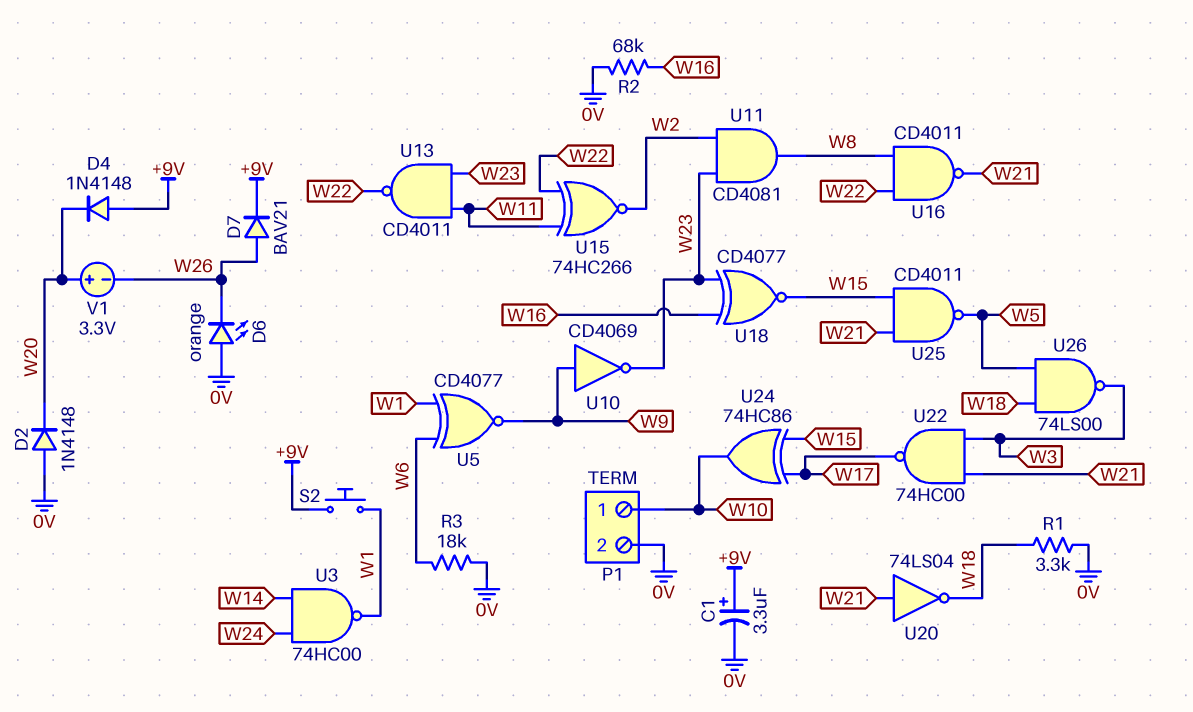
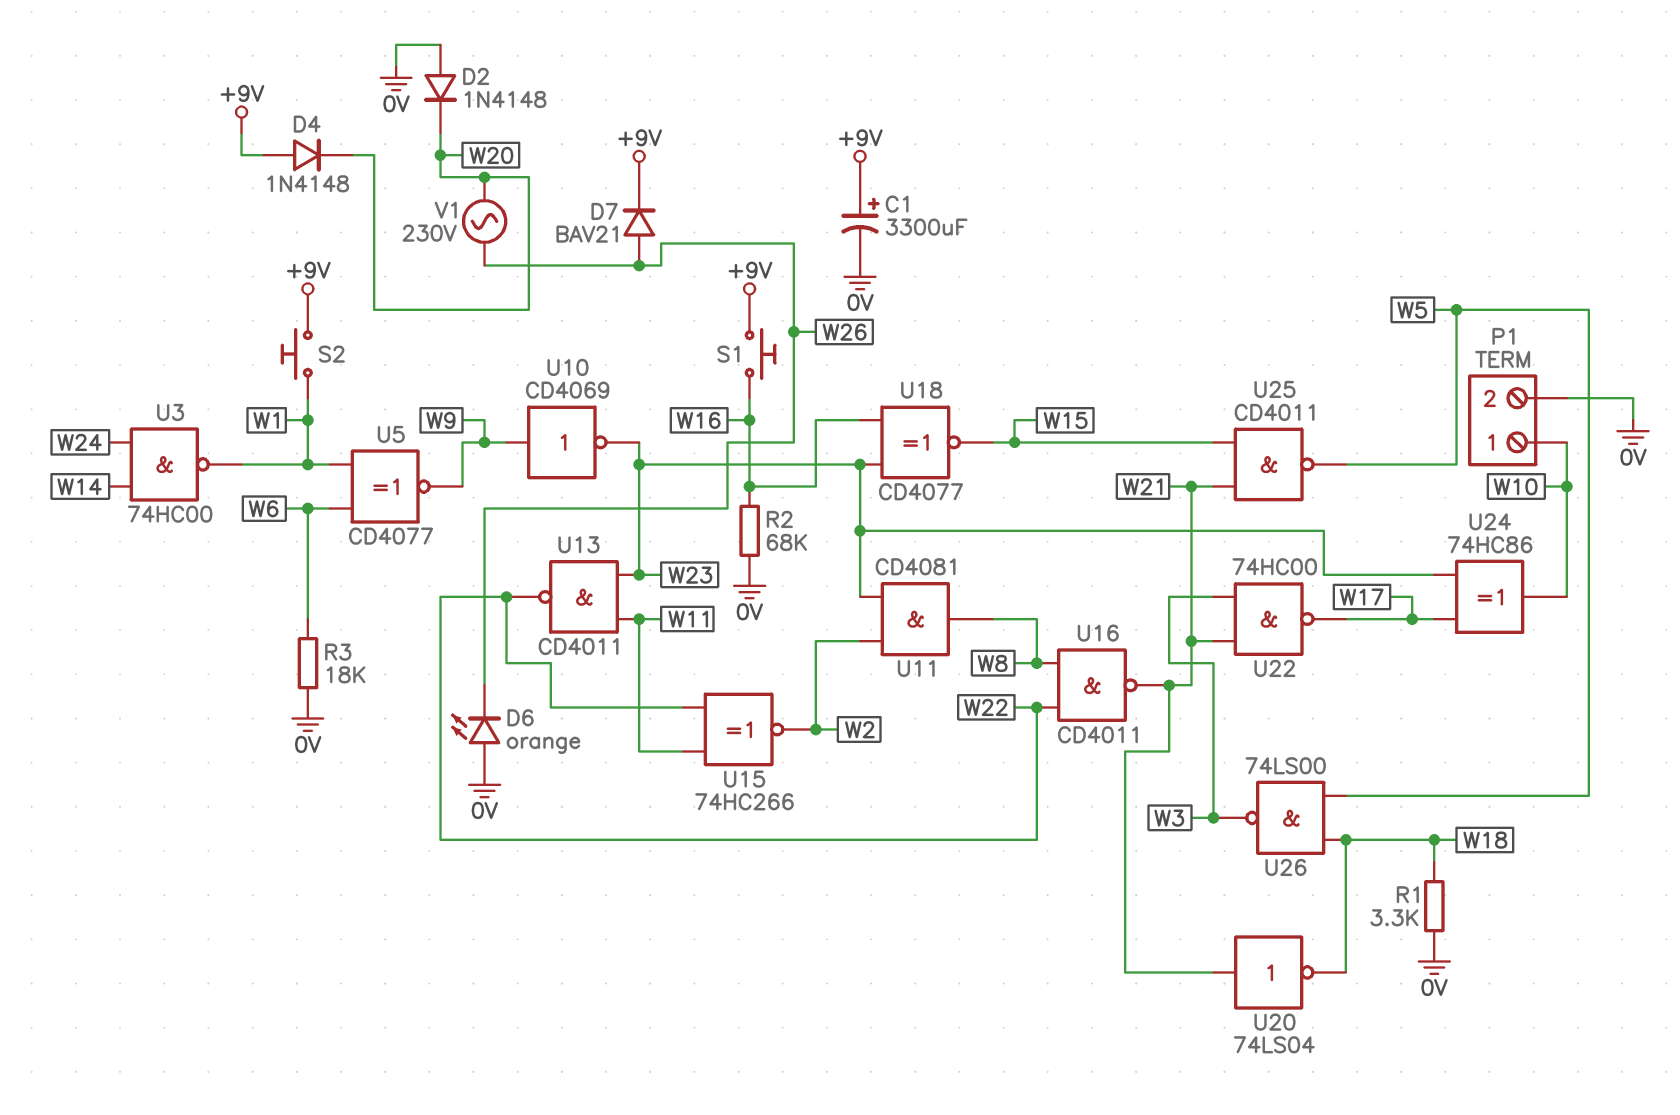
C1: 3.3uF (plus +9V, minus 0V) -> 3300uF (plus +9V, minus 0V)
S1: none -> button (+9V, W16)
U24: XOR 74HC86 (in W15, in W17, out W10) -> XOR 74HC86 (in W17, in W23, out W10)
V1: 3.3V (plus W20, minus W26) -> AC 230V (W20, W26)

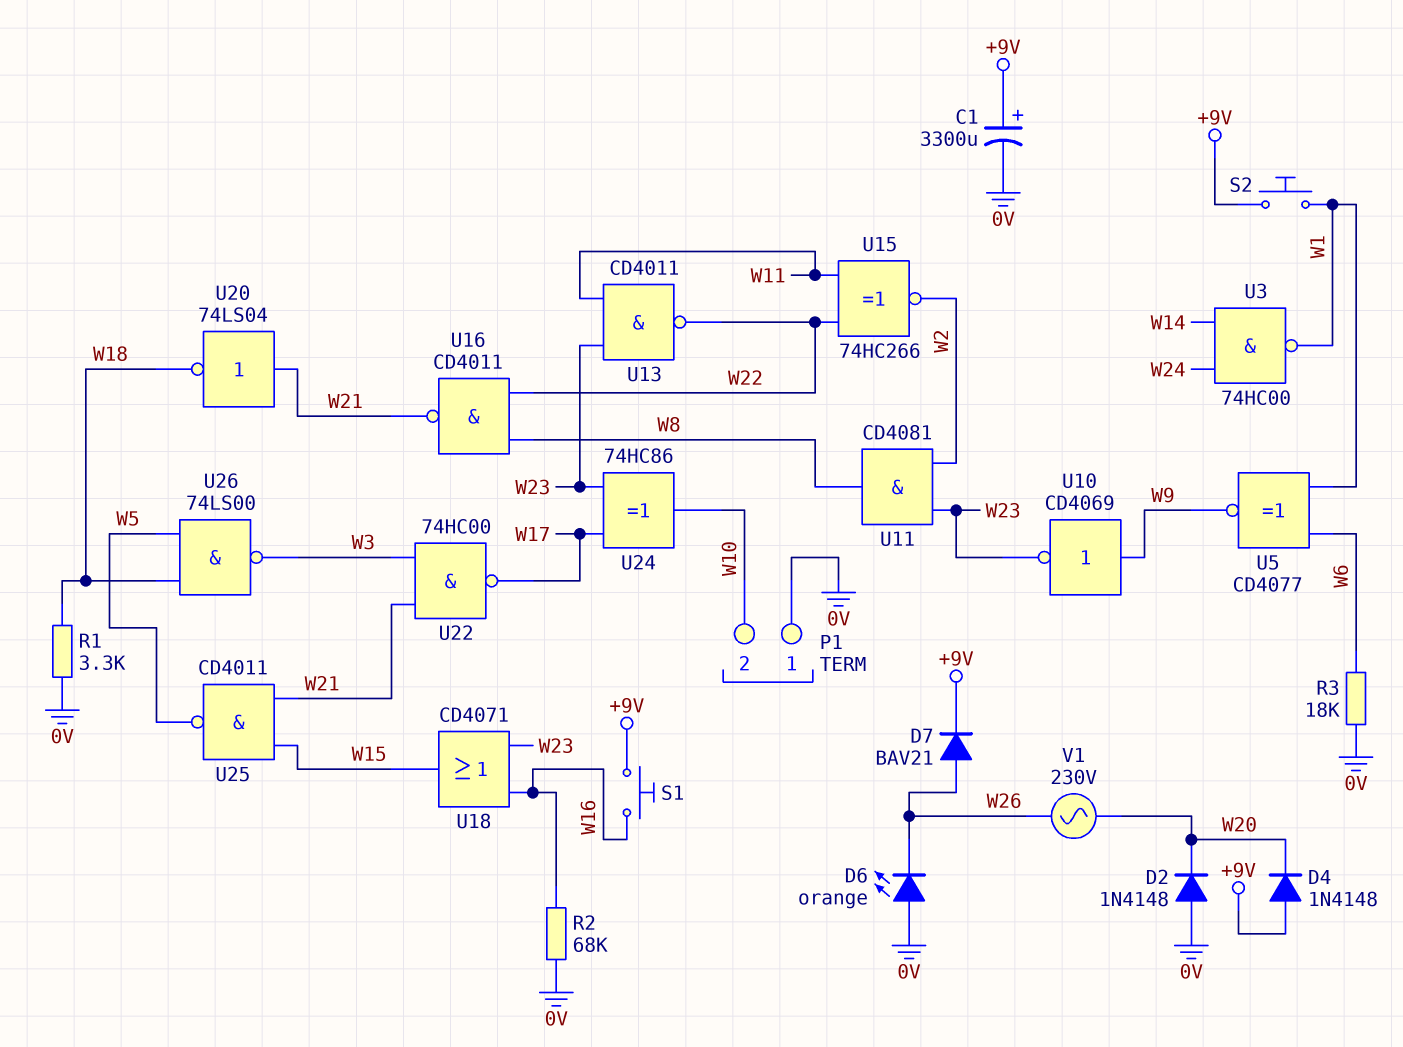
P1 pin 1: W10 -> 0V
P1 pin 2: 0V -> W10
U18: XNOR CD4077 (in W16, in W23, out W15) -> OR CD4071 (in W16, in W23, out W15)

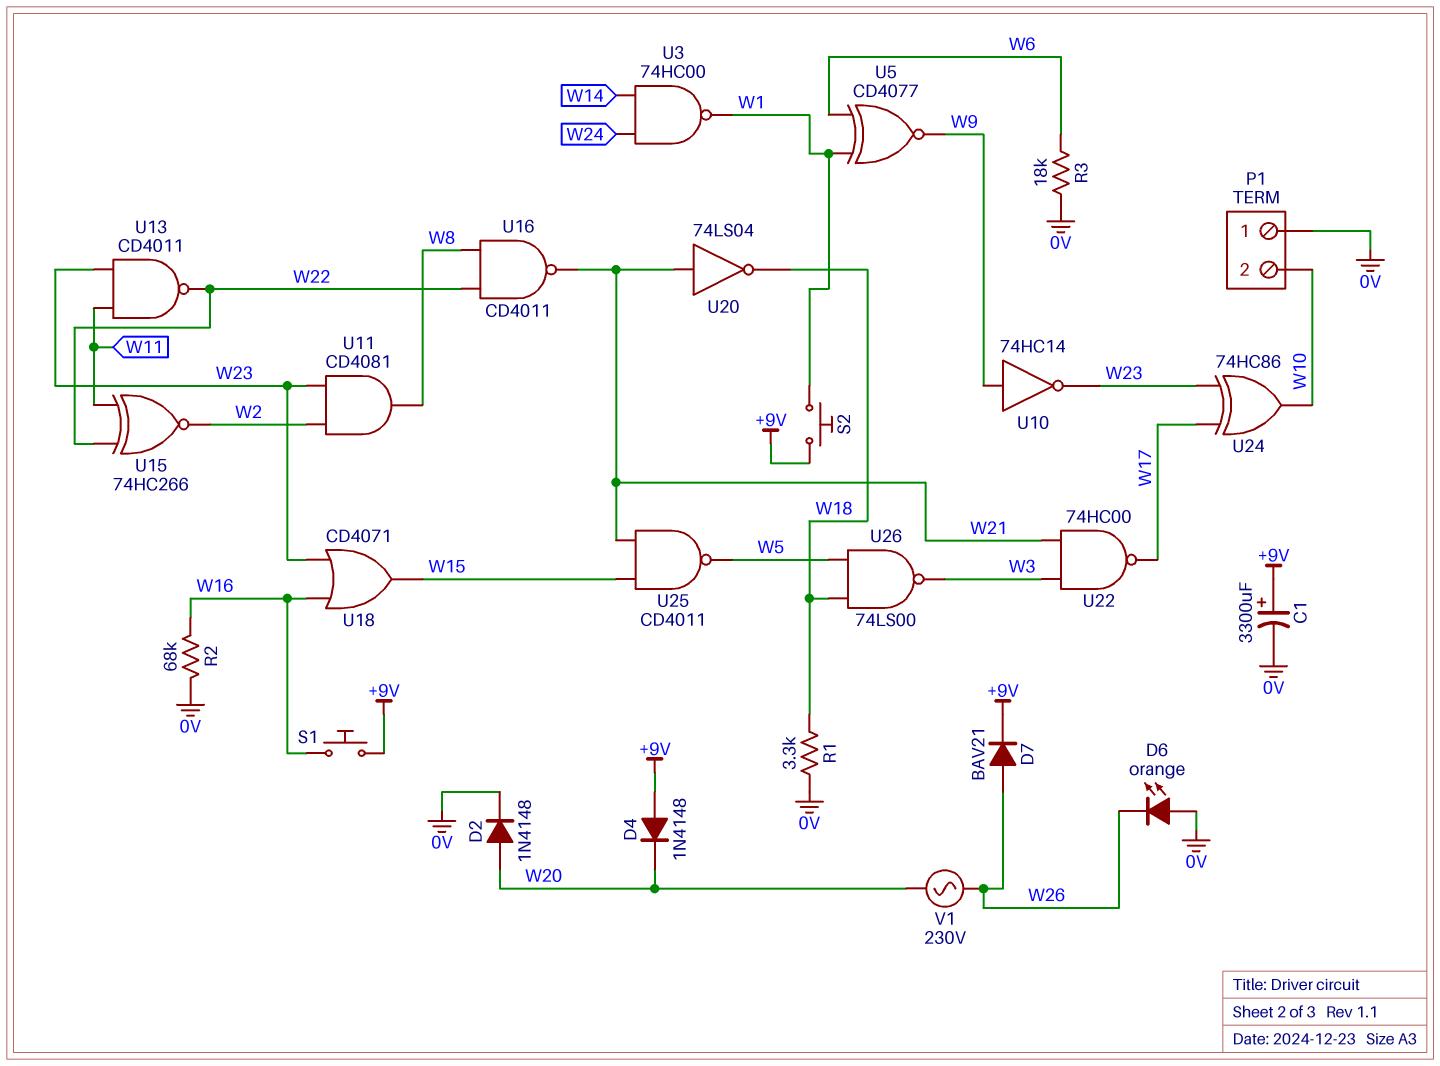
D2: diode 1N4148 (A 0V, K W20) -> diode 1N4148 (A W20, K 0V)
U10: NOT CD4069 (in W9, out W23) -> NOT 74HC14 (in W9, out W23)

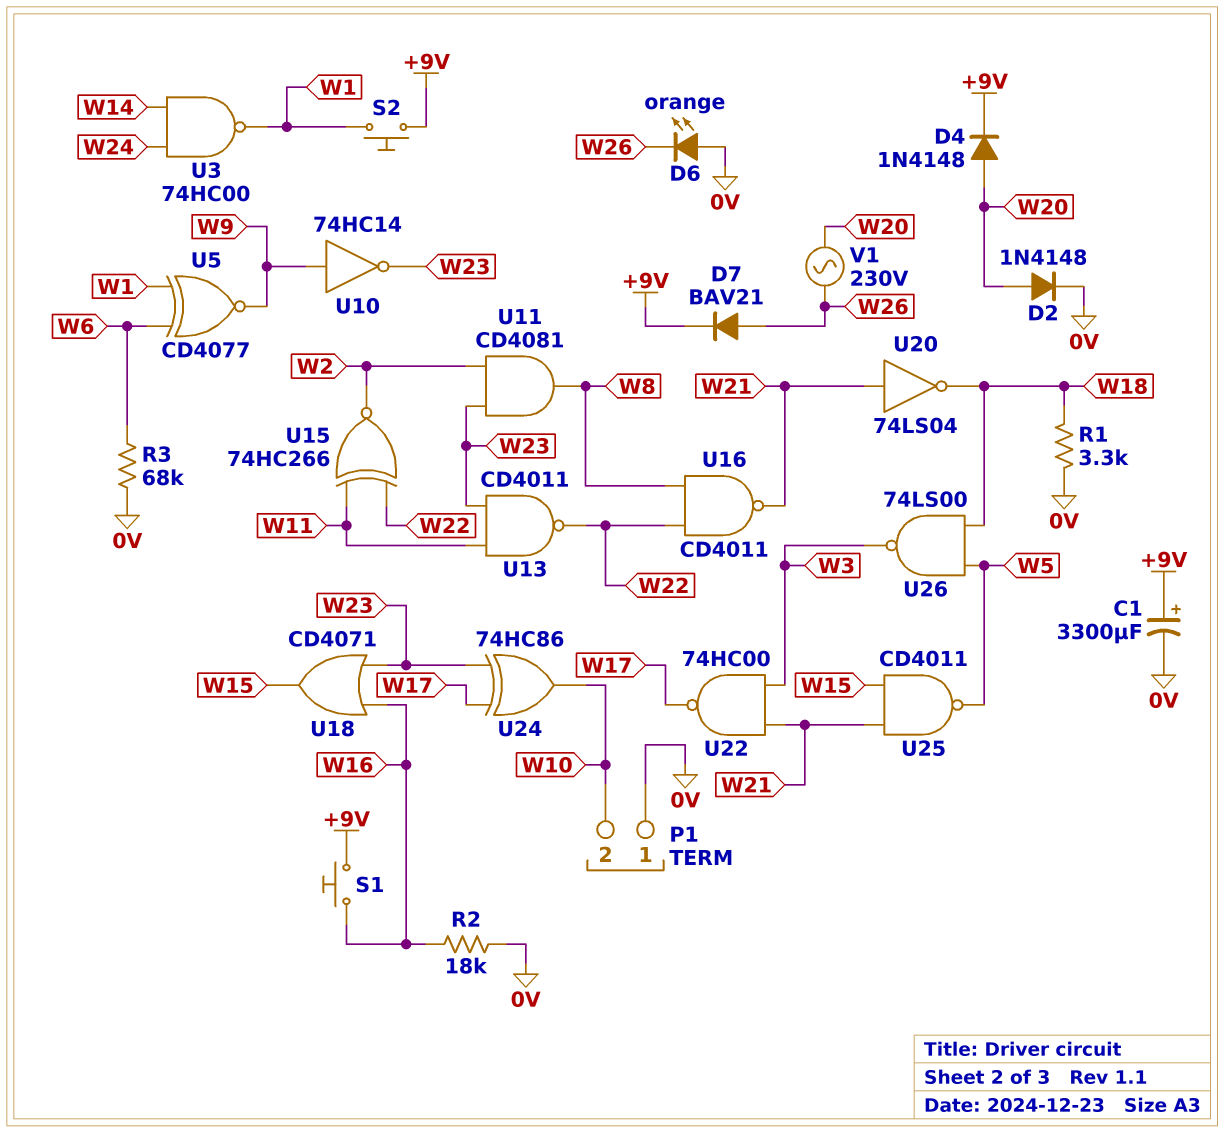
D4: diode 1N4148 (A +9V, K W20) -> diode 1N4148 (A W20, K +9V)
R2: 68k (0V, W16) -> 18k (0V, W16)
R3: 18k (0V, W6) -> 68k (0V, W6)

